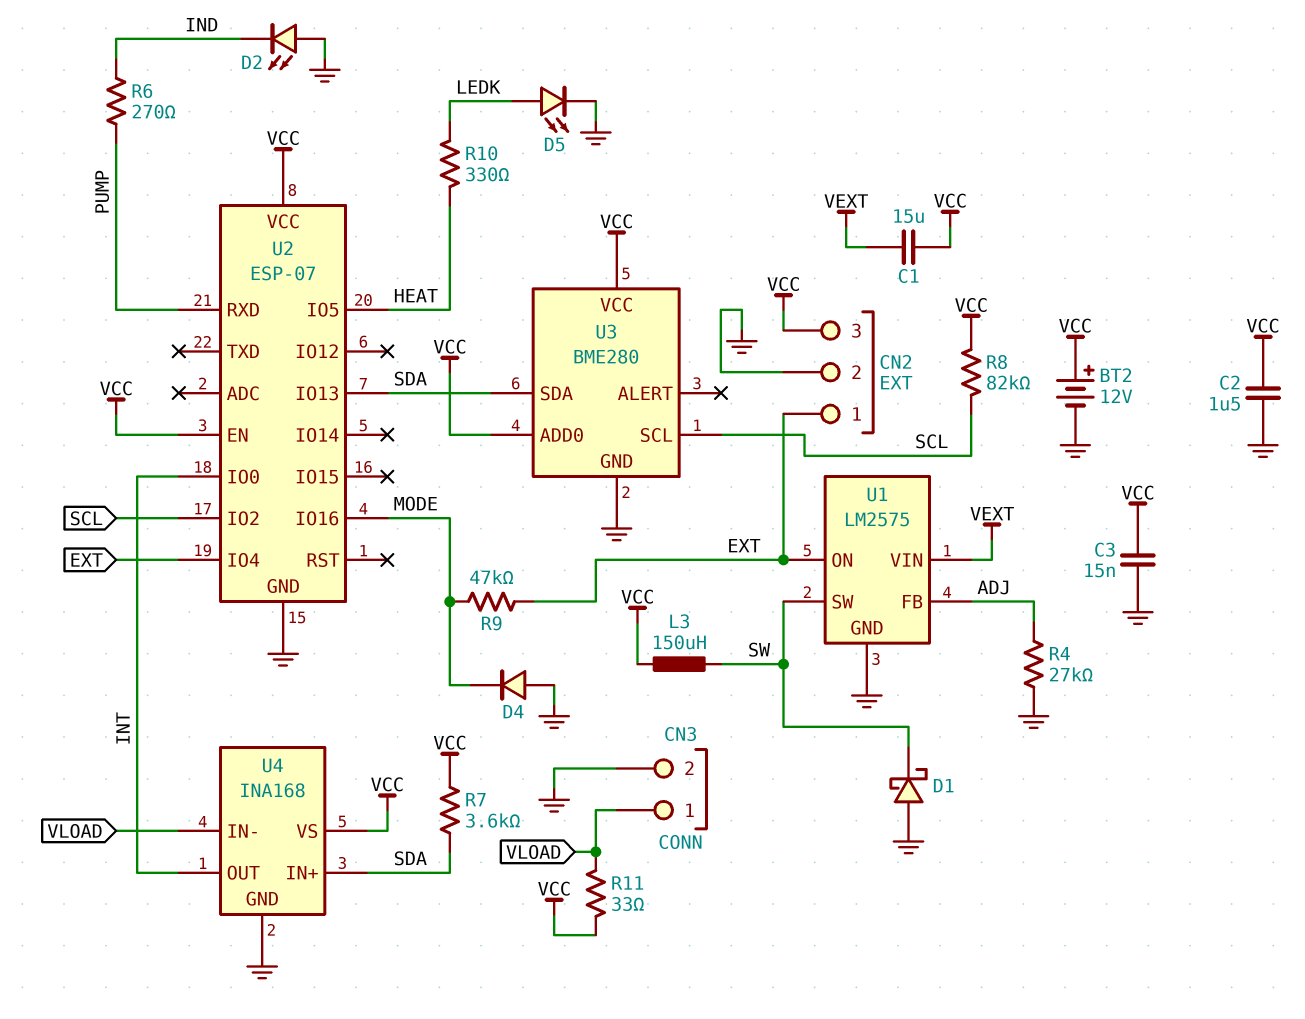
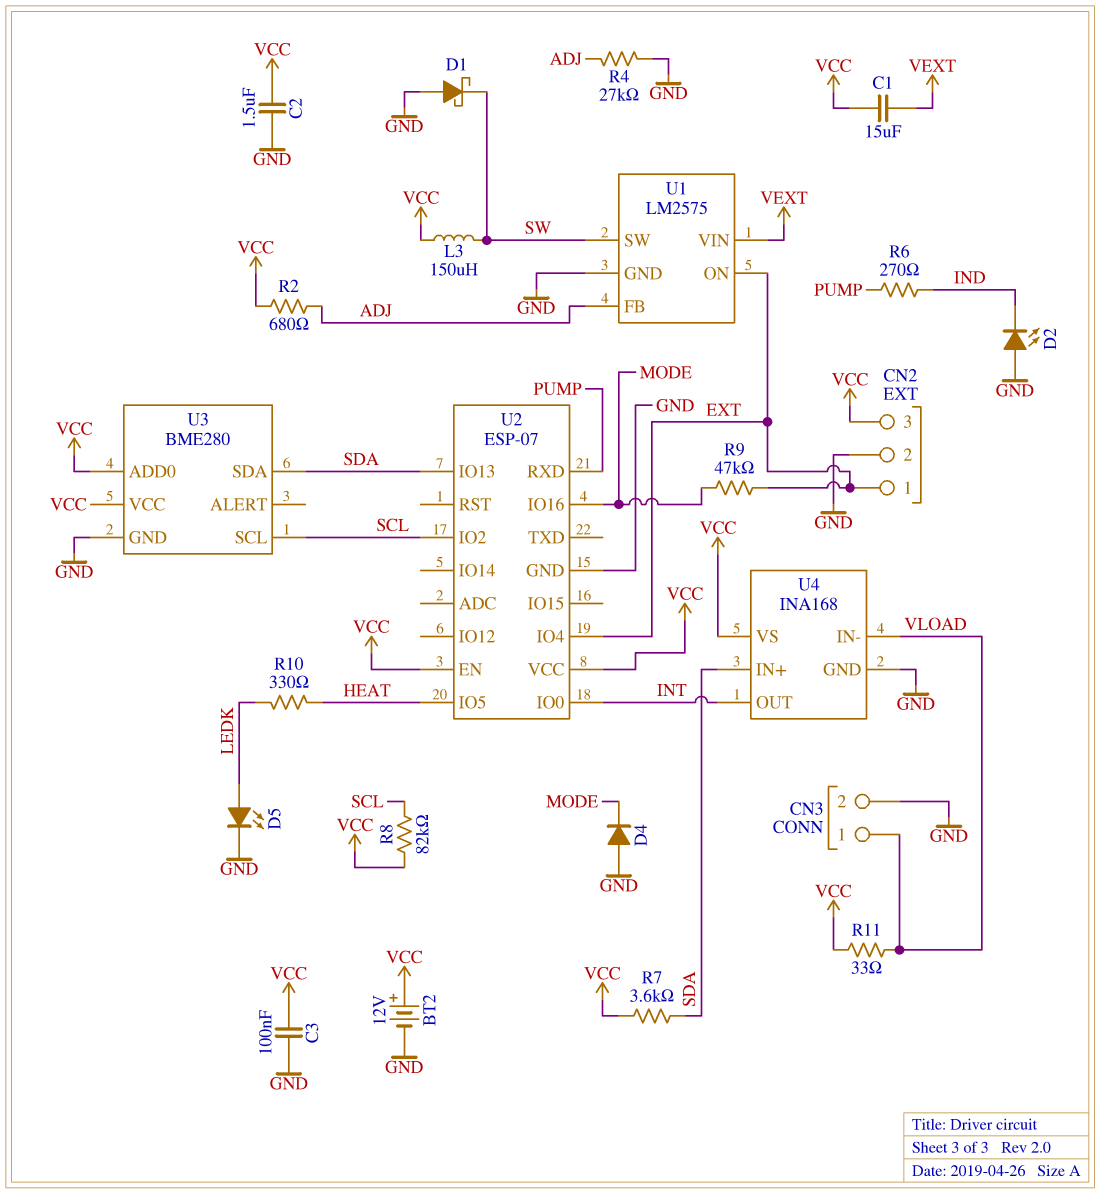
C3: 15nF (GND, VCC) -> 100nF (GND, VCC)
R2: none -> 680 (ADJ, VCC)

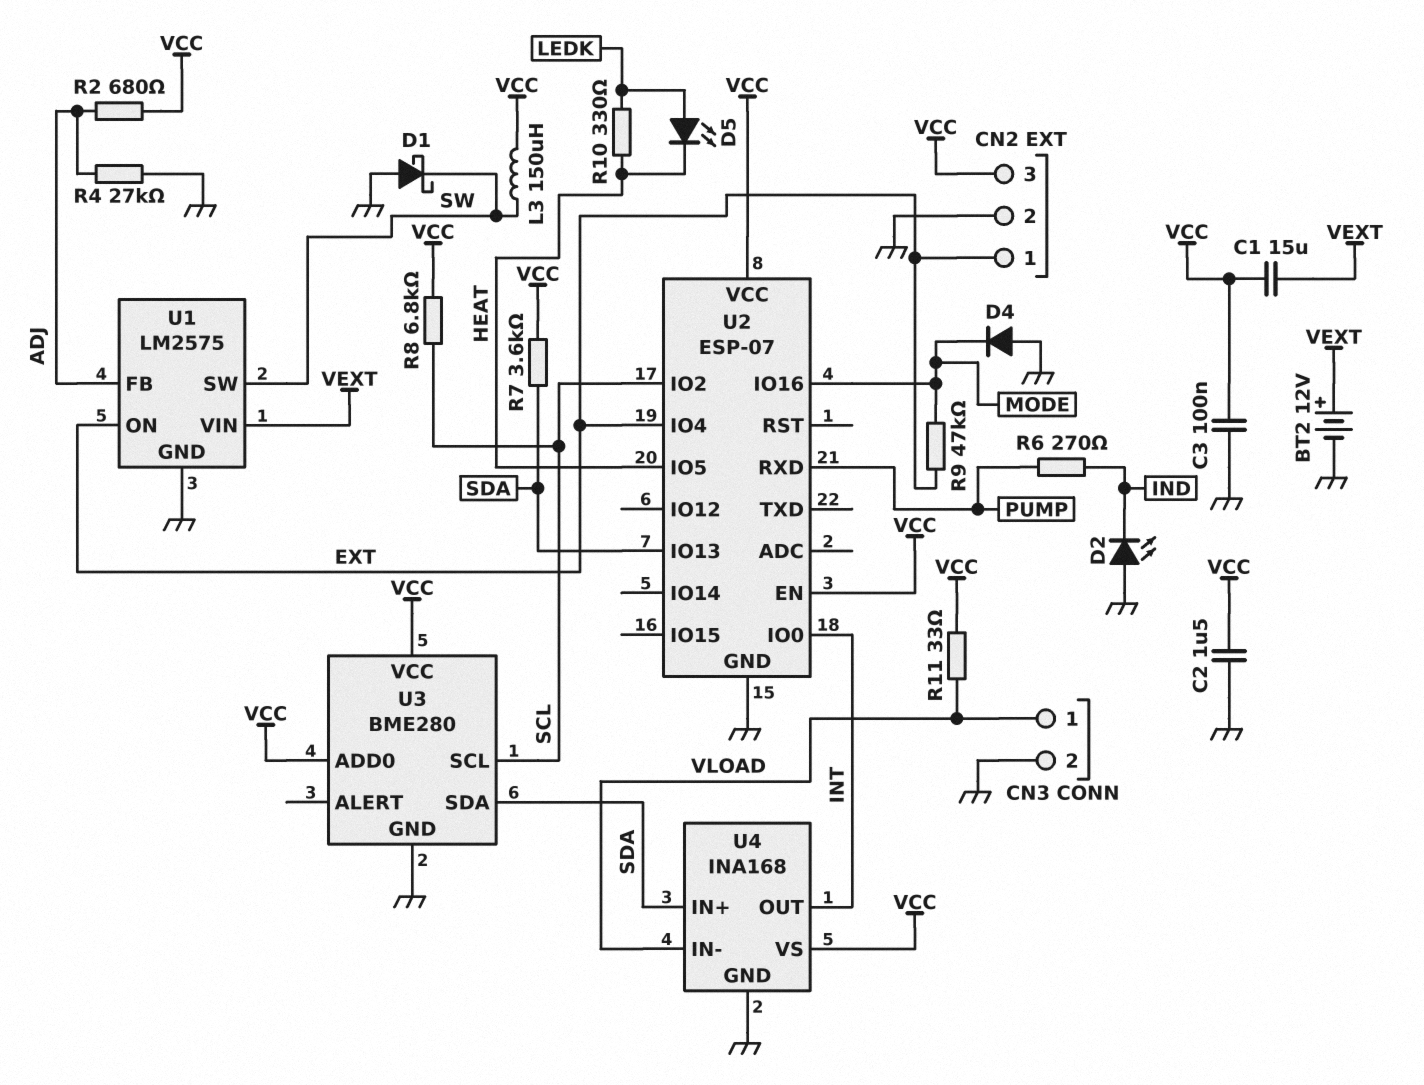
BT2: 12V (plus VCC, minus GND) -> 12V (plus VEXT, minus GND)
D5: LED (A LEDK, K GND) -> LED (A LEDK, K HEAT)
R8: 82k (SCL, VCC) -> 6.8k (SCL, VCC)

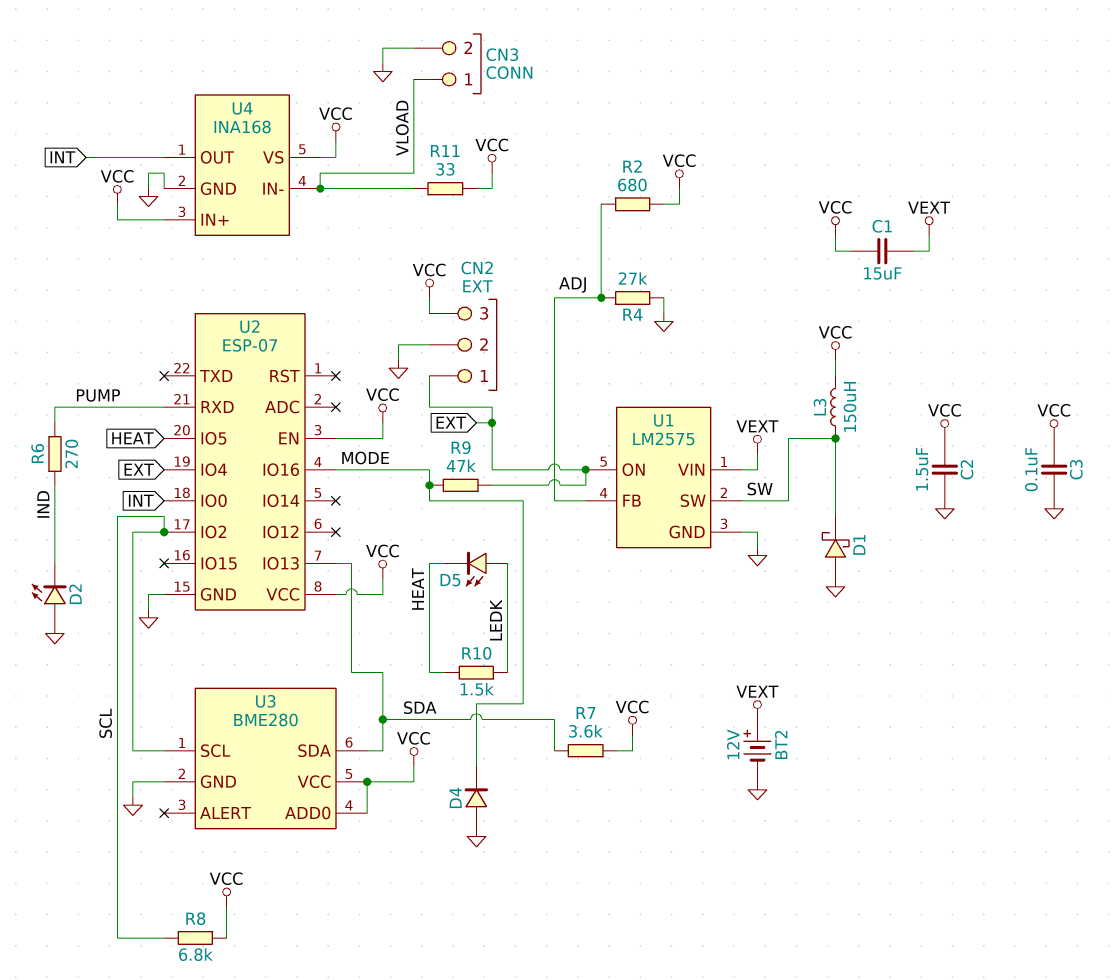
R10: 330 (HEAT, LEDK) -> 1.5k (HEAT, LEDK)
U4 pin IN+: SDA -> VCC

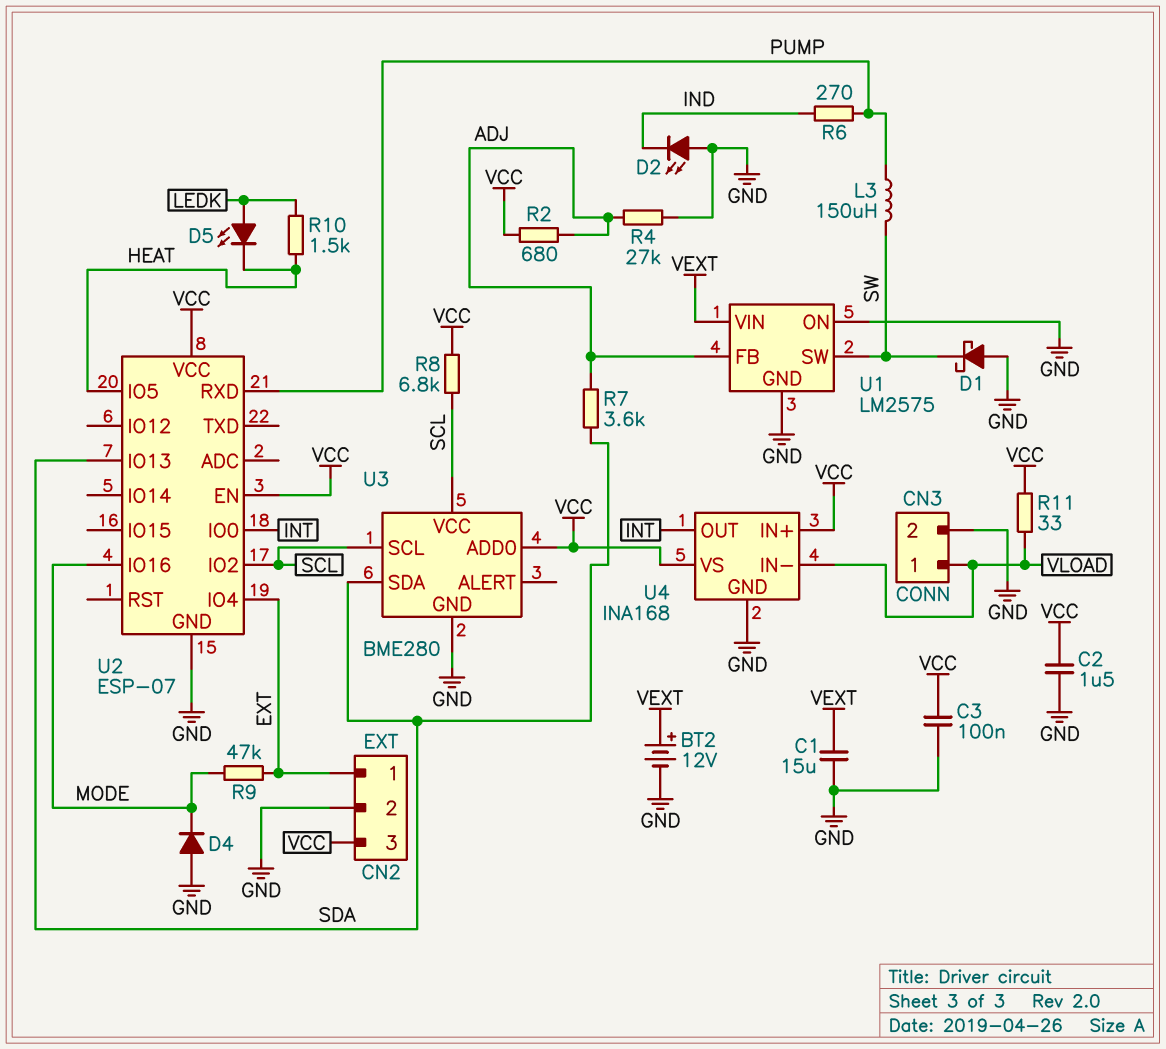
C1: 15uF (VCC, VEXT) -> 15uF (GND, VEXT)
L3: 150uH (SW, VCC) -> 150uH (PUMP, SW)
R7: 3.6k (SDA, VCC) -> 3.6k (ADJ, SDA)
U1 pin ON: EXT -> GND
U3 pin VCC: VCC -> SCL

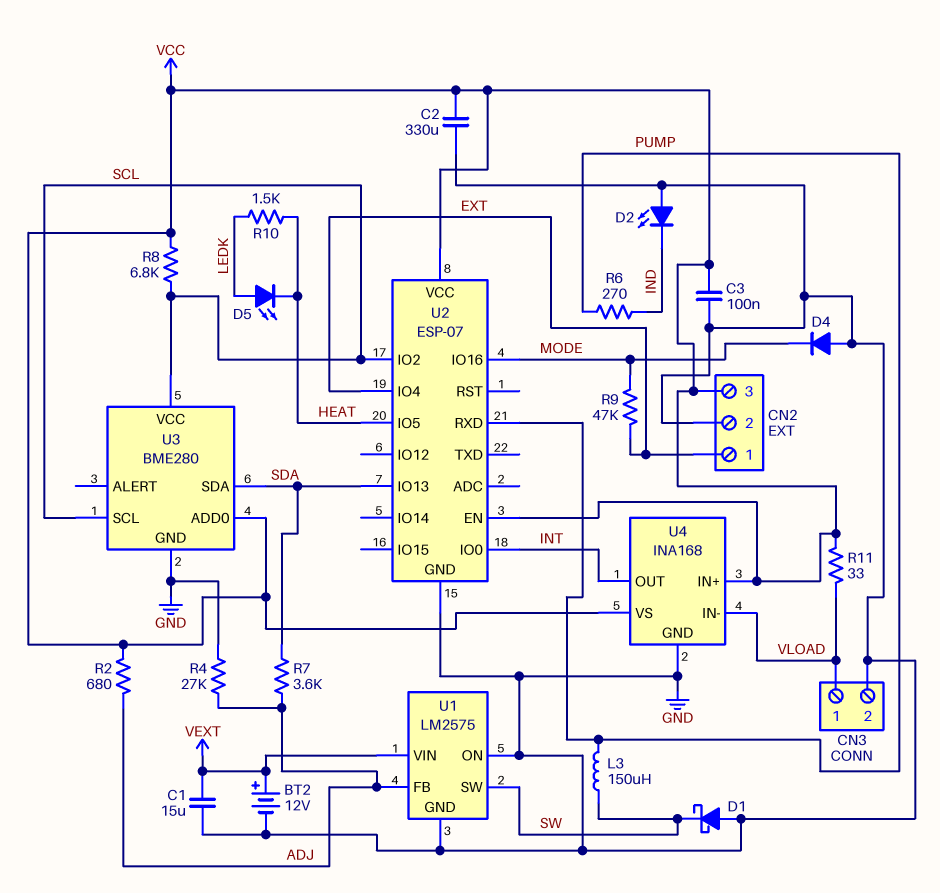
C2: 1.5uF (GND, VCC) -> 330uF (GND, VCC)

